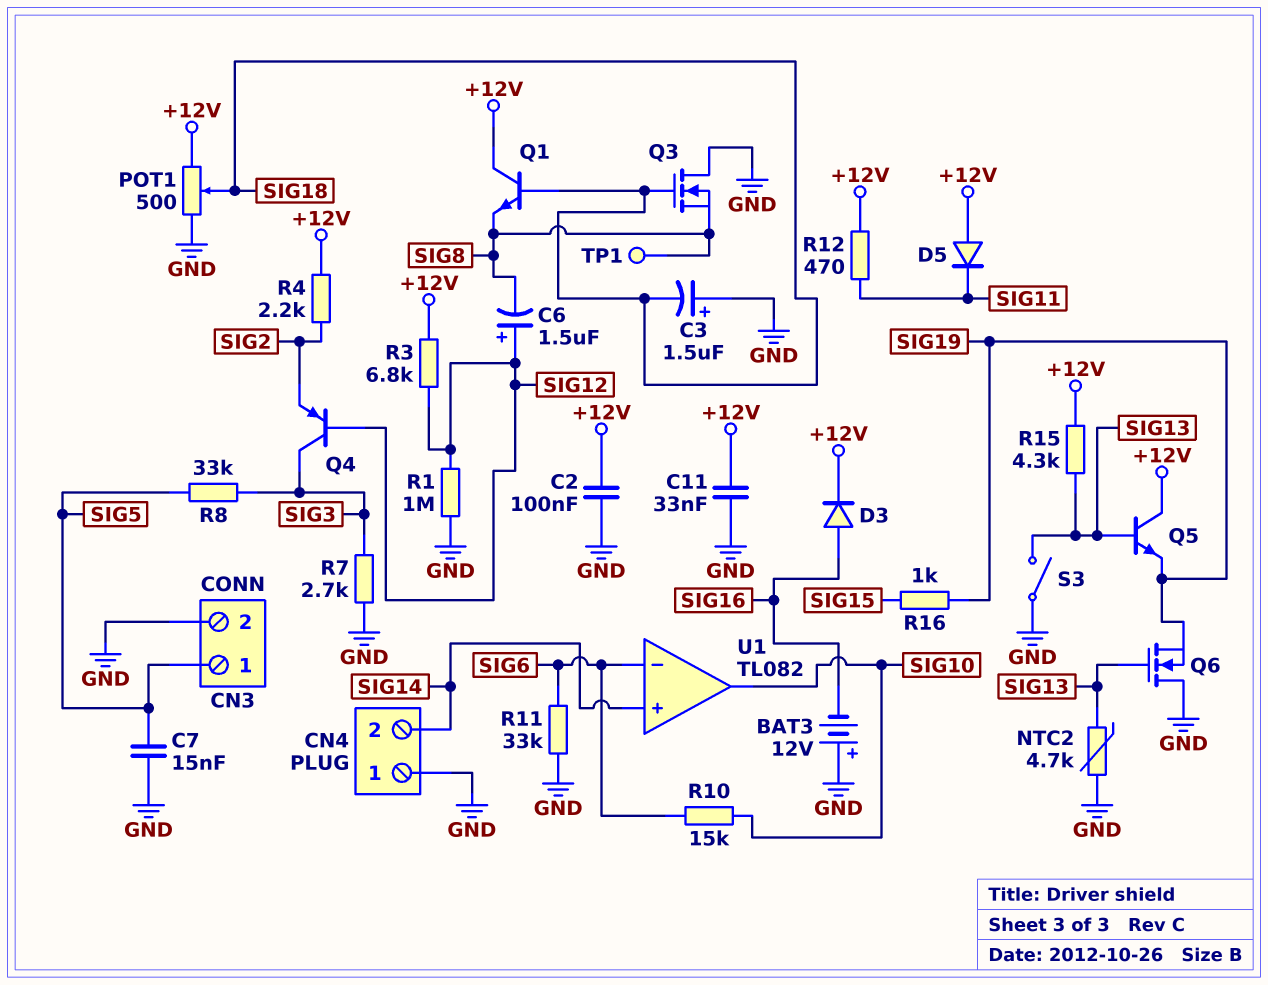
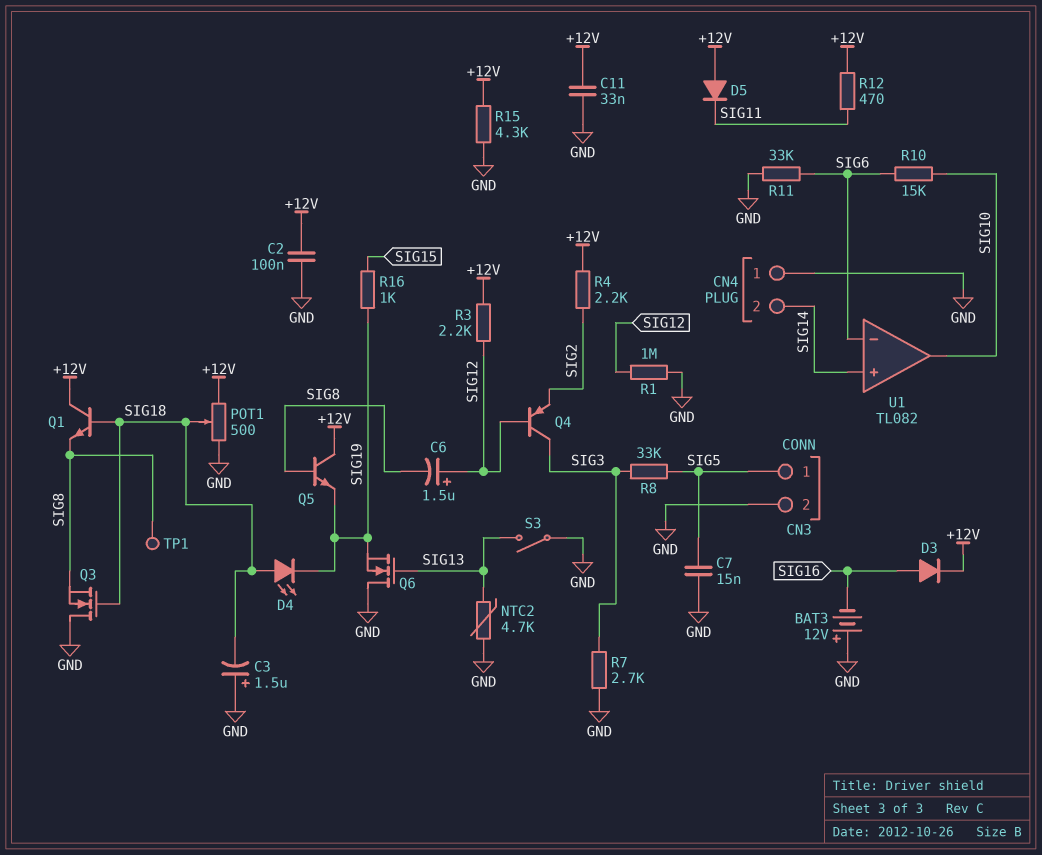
D4: none -> LED (A SIG18, K SIG19)
Q5: NPN (B SIG13, C +12V, E SIG19) -> NPN (B SIG8, C +12V, E SIG19)
R3: 6.8k (+12V, SIG12) -> 2.2k (+12V, SIG12)
R15: 4.3k (+12V, SIG13) -> 4.3k (+12V, GND)

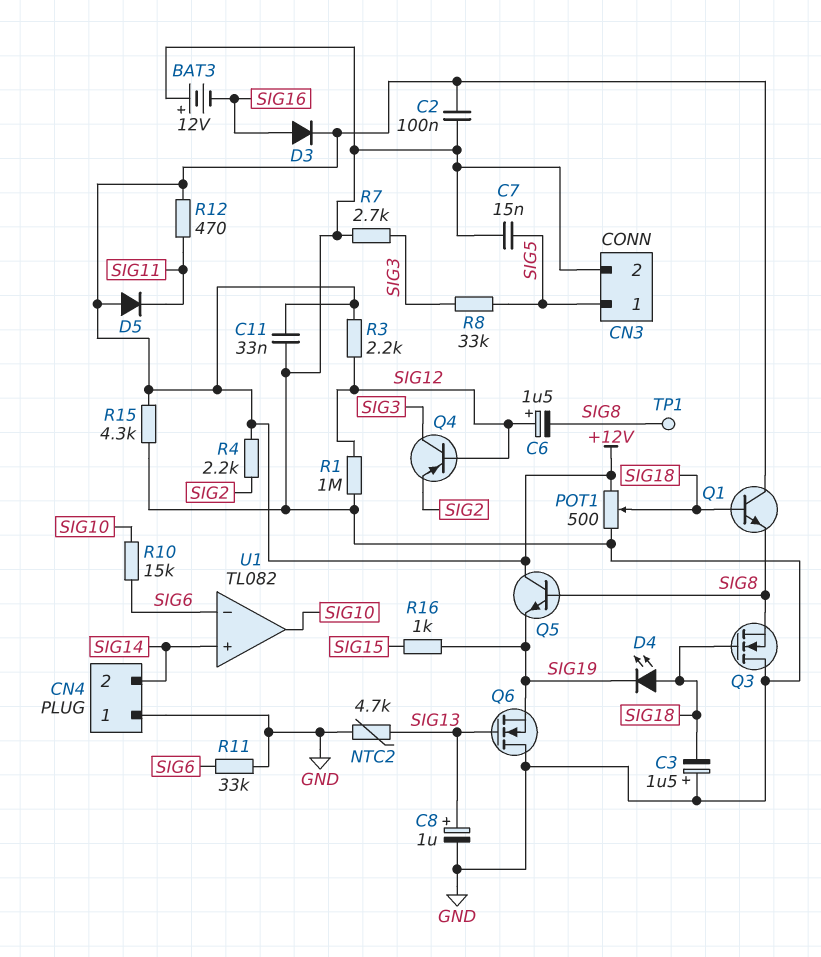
C8: none -> 1uF (plus SIG13, minus GND)
S3: switch (GND, SIG13) -> none

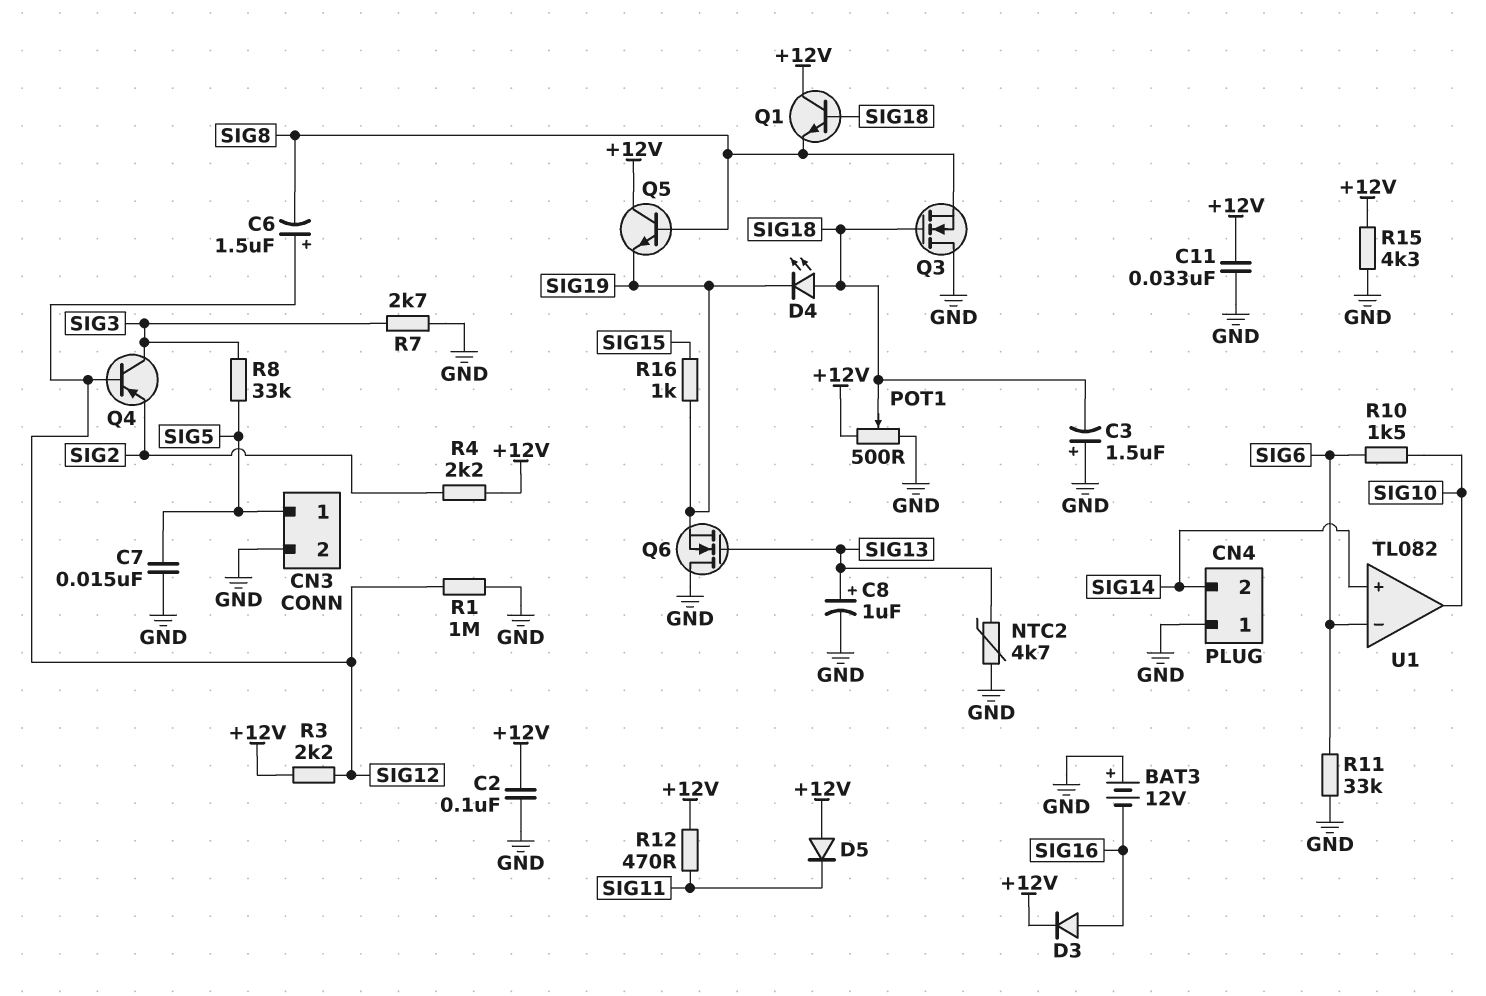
R10: 15k (SIG6, SIG10) -> 1.5k (SIG6, SIG10)
TP1: test point (SIG8) -> none

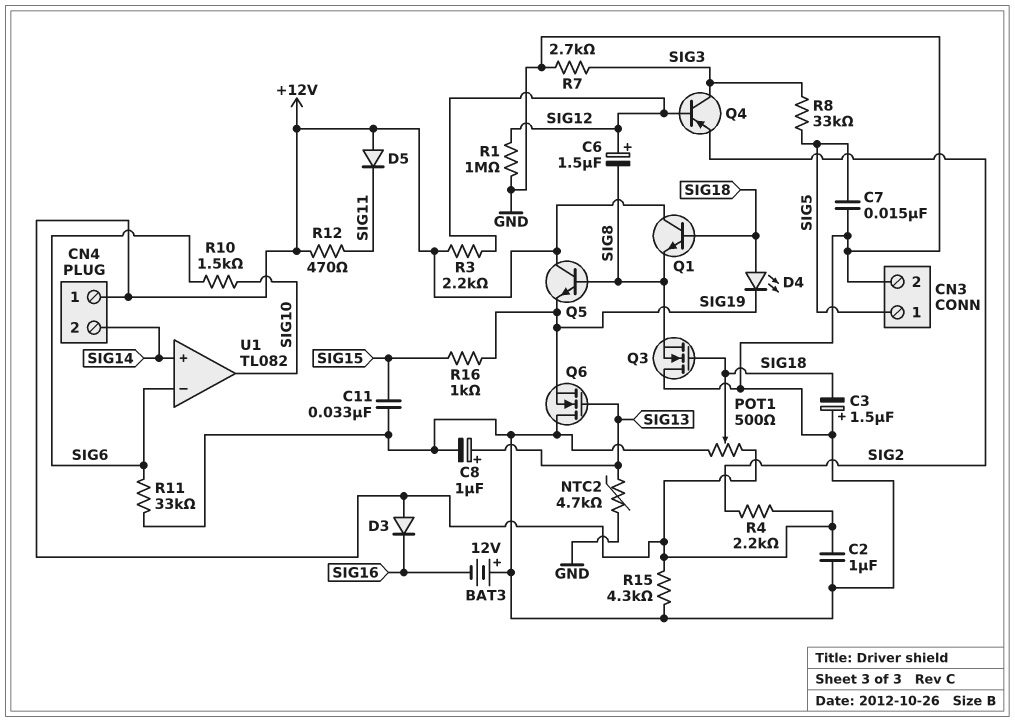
C2: 100nF (+12V, GND) -> 1uF (+12V, GND)
C11: 33nF (+12V, GND) -> 33nF (GND, SIG15)
CN4 pin 1: GND -> +12V
D3: diode (A SIG16, K +12V) -> diode (A +12V, K SIG16)

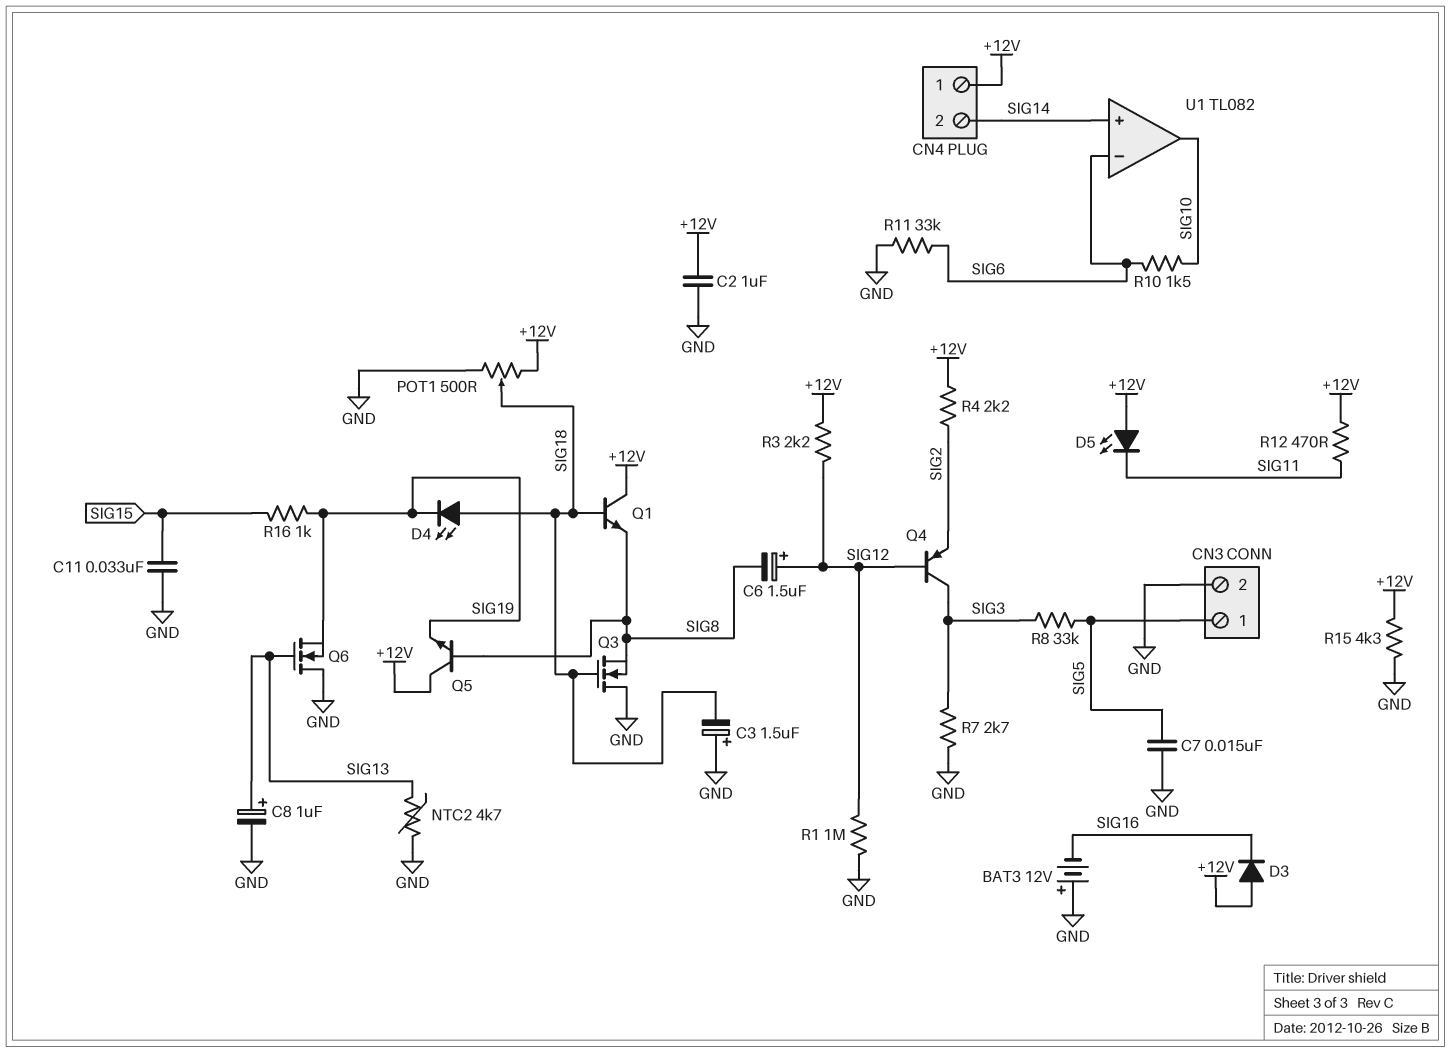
D5: diode (A +12V, K SIG11) -> LED (A +12V, K SIG11)

